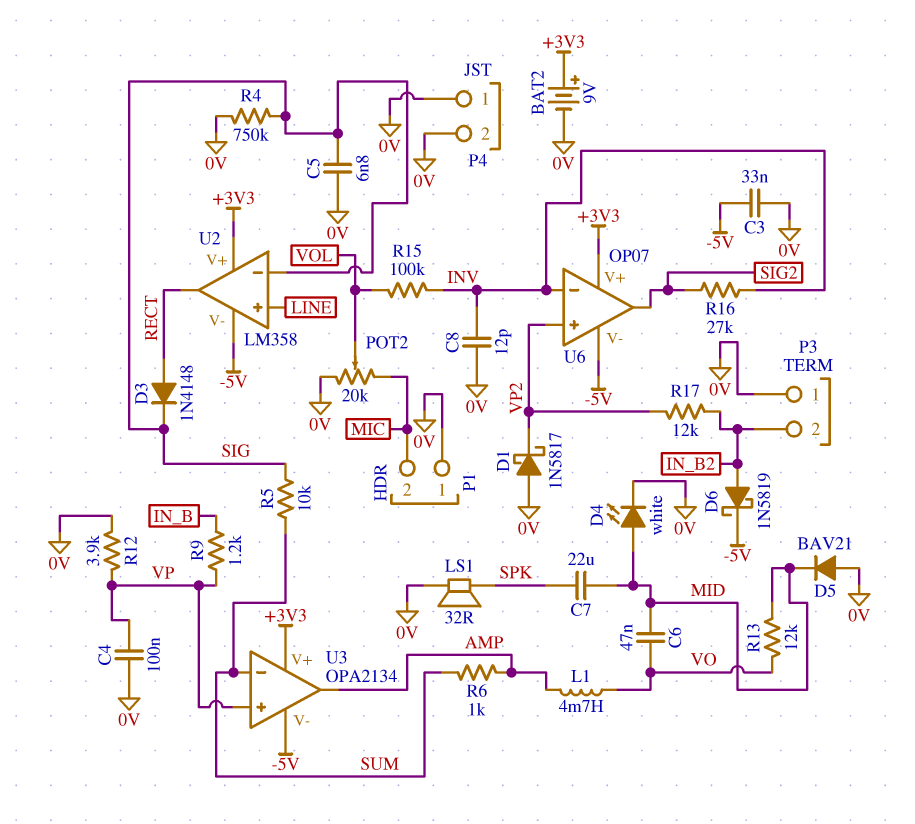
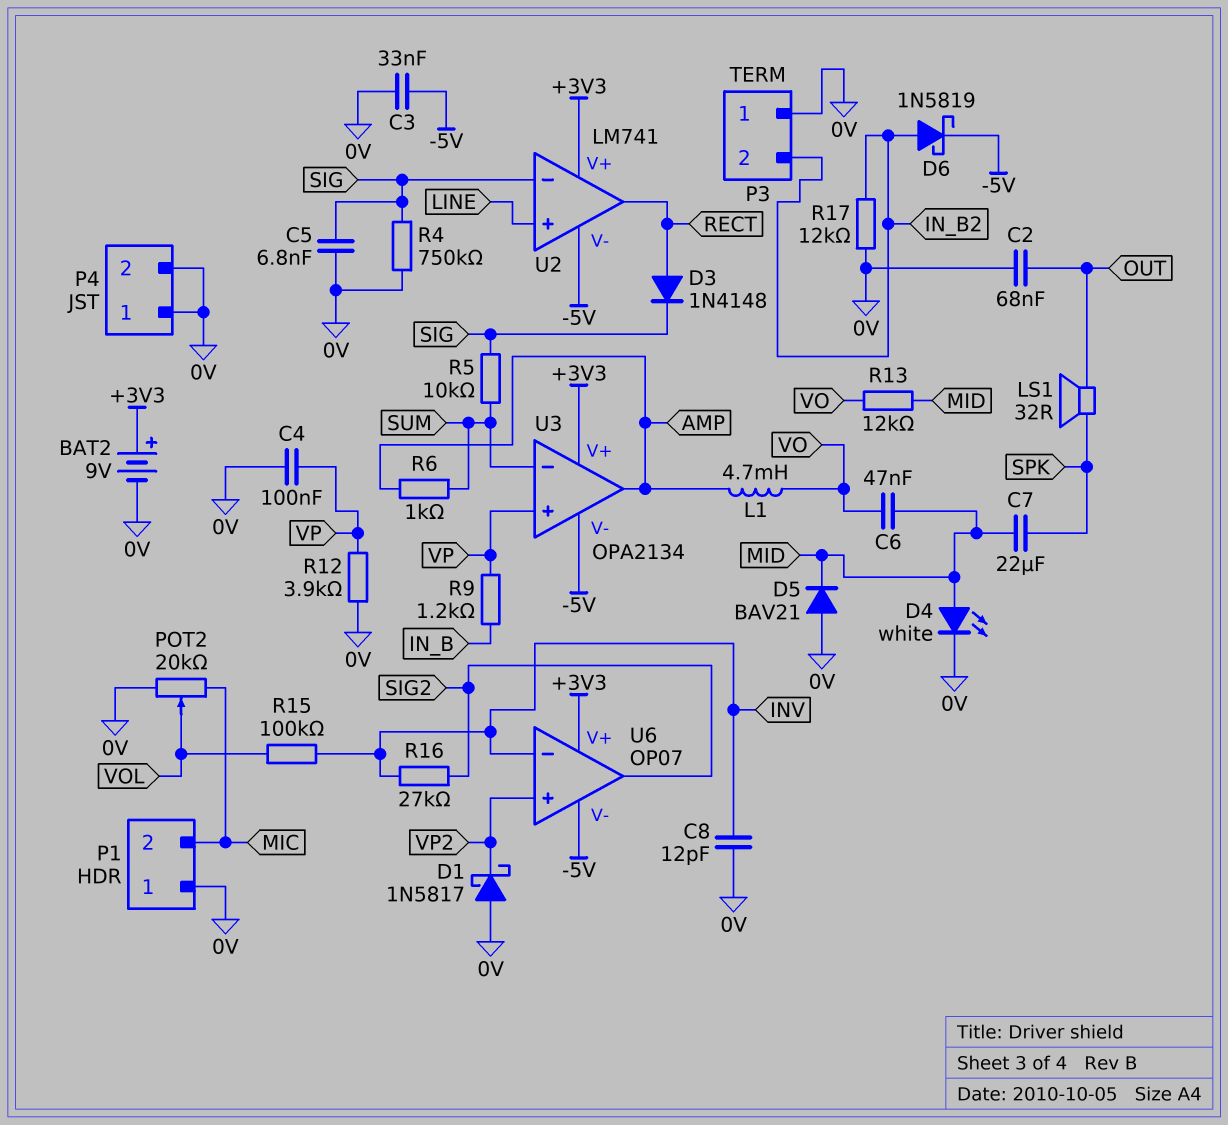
C2: none -> 68nF (0V, OUT)
LS1: speaker 32R (0V, SPK) -> speaker 32R (OUT, SPK)
R17: 12k (IN_B2, VP2) -> 12k (0V, IN_B2)
U2: LM358 -> LM741

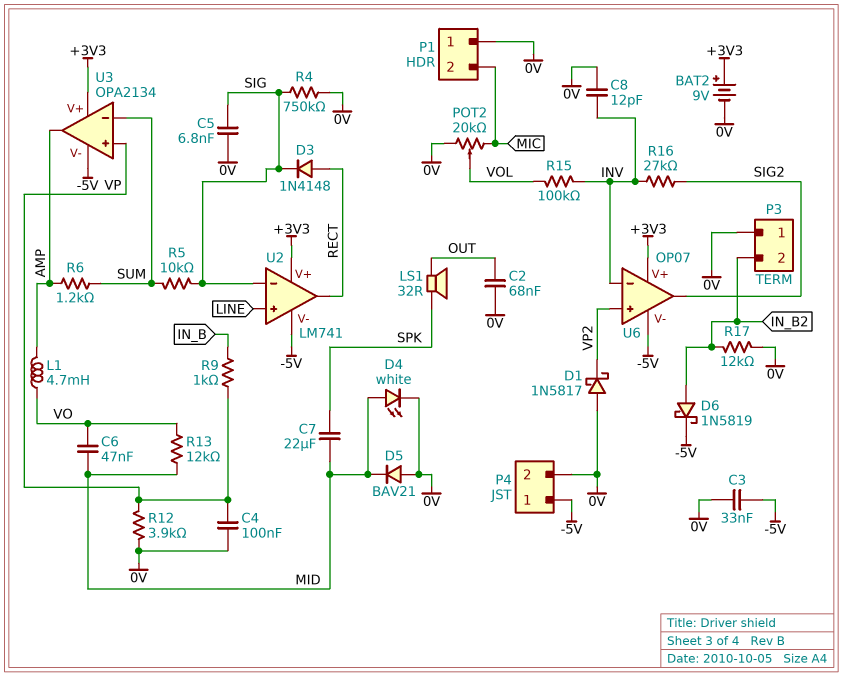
P4 pin 1: 0V -> -5V
R6: 1k (AMP, SUM) -> 1.2k (AMP, SUM)
R9: 1.2k (IN_B, VP) -> 1k (IN_B, VP)

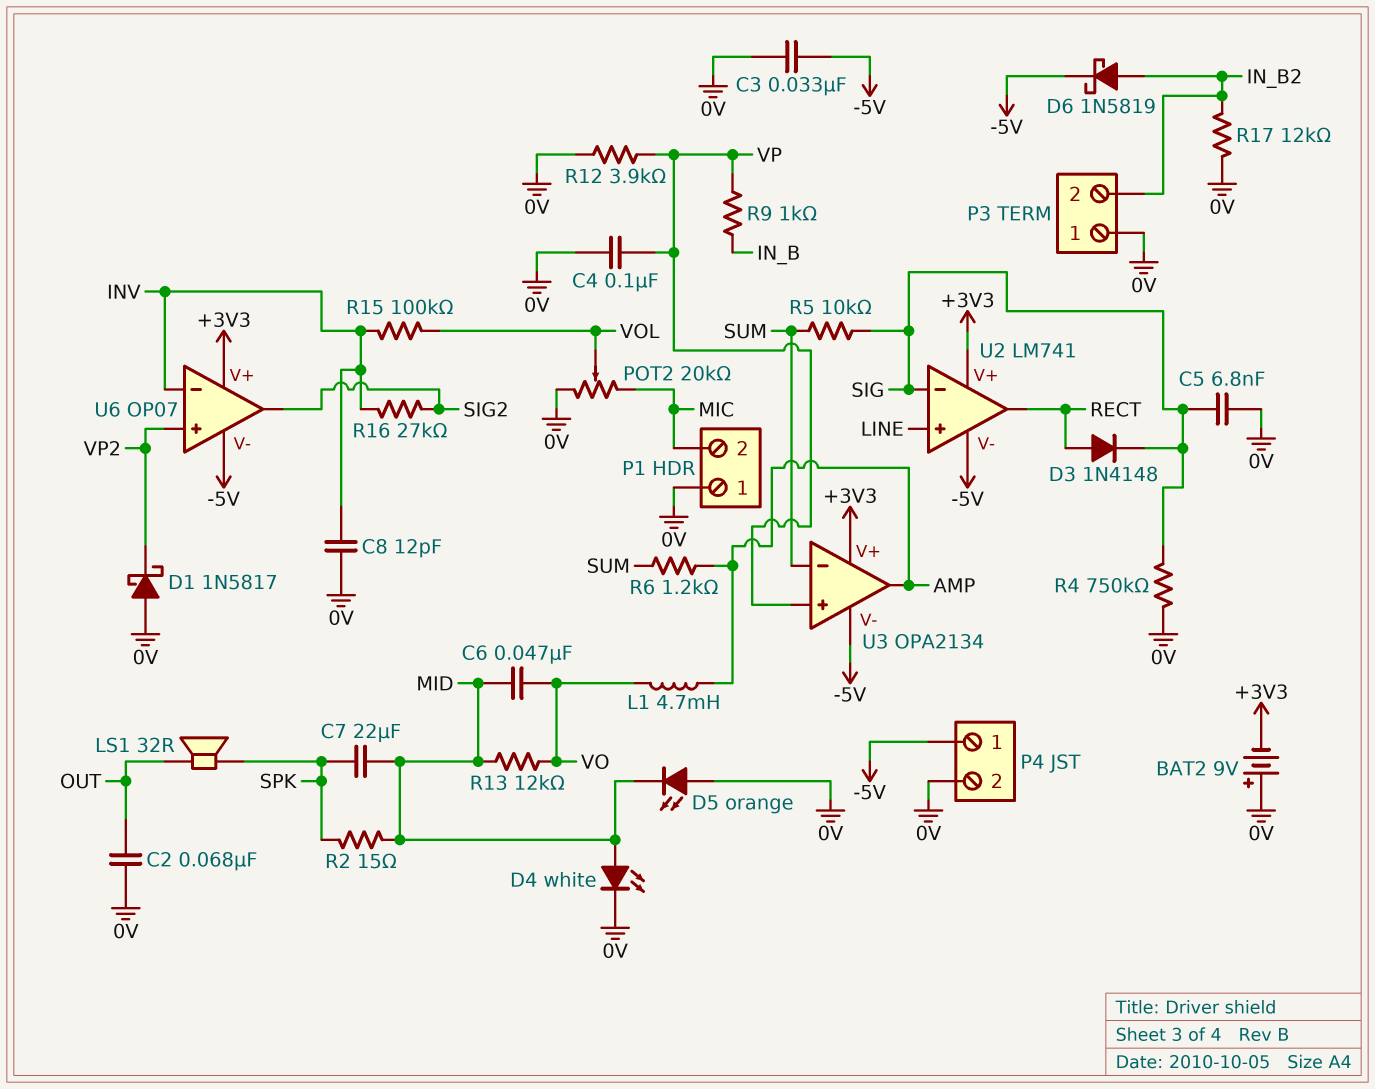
BAT2: 9V (plus +3V3, minus 0V) -> 9V (plus 0V, minus +3V3)
D5: diode BAV21 (A 0V, K MID) -> LED orange (A 0V, K MID)
R2: none -> 15 (MID, SPK)

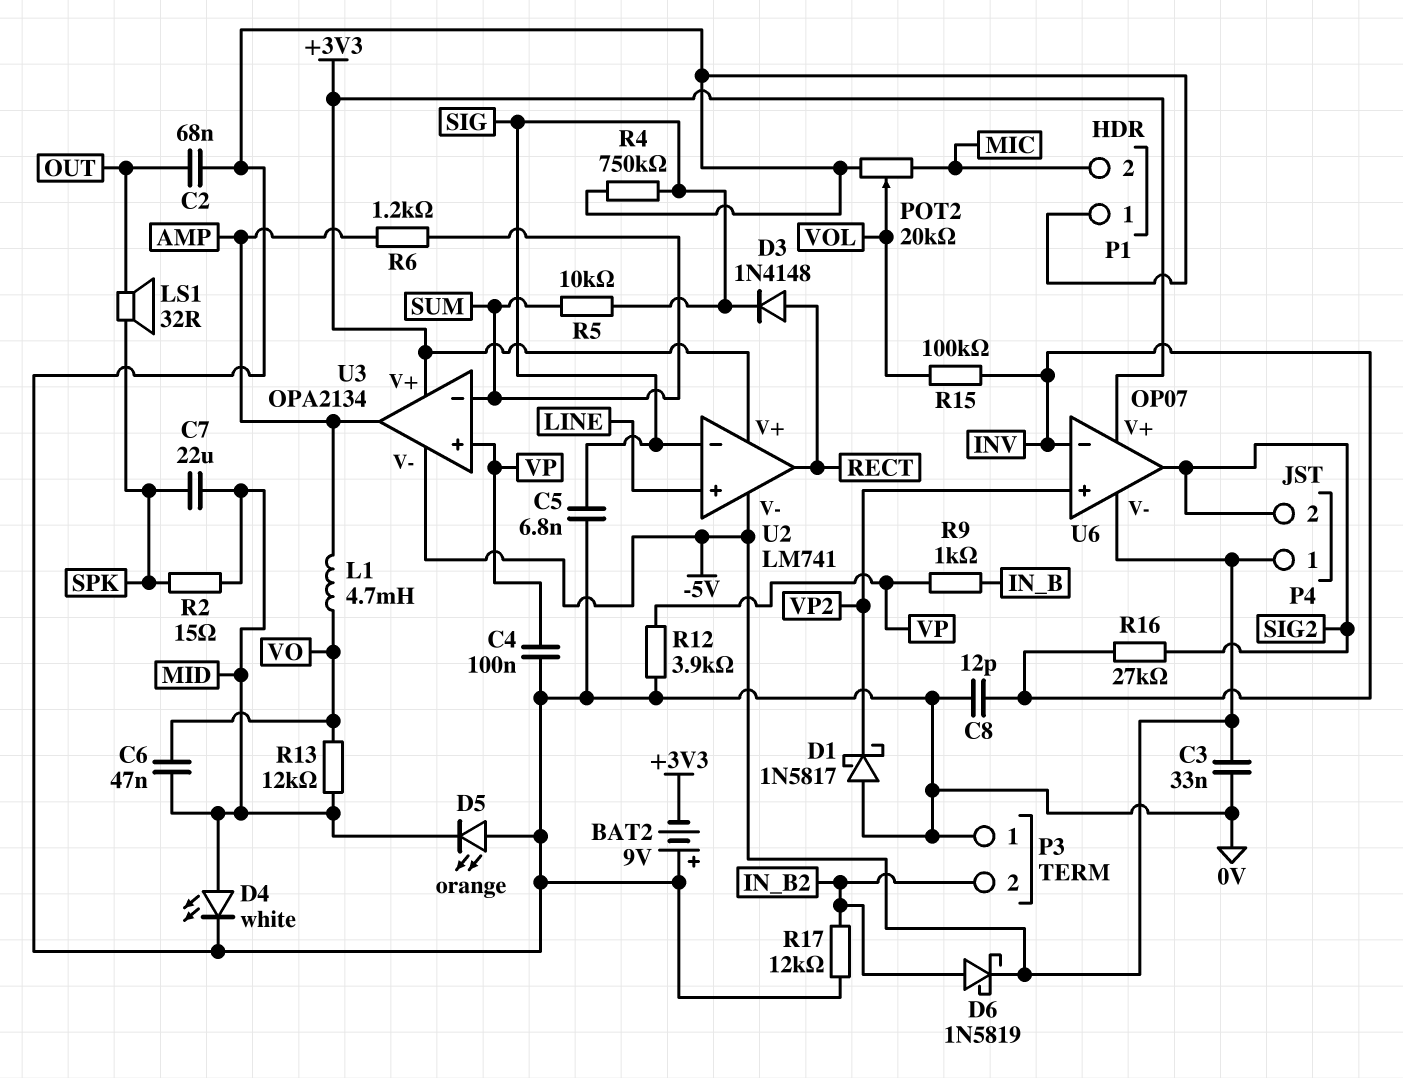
P4 pin 2: 0V -> SIG2

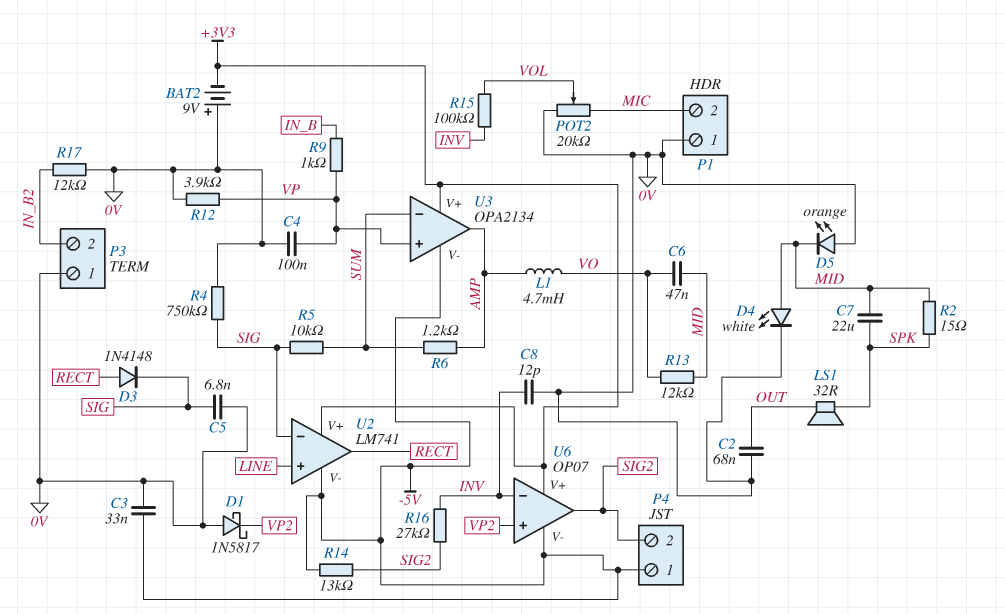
D6: schottky 1N5819 (A IN_B2, K -5V) -> none
R14: none -> 13k (-5V, SIG2)

